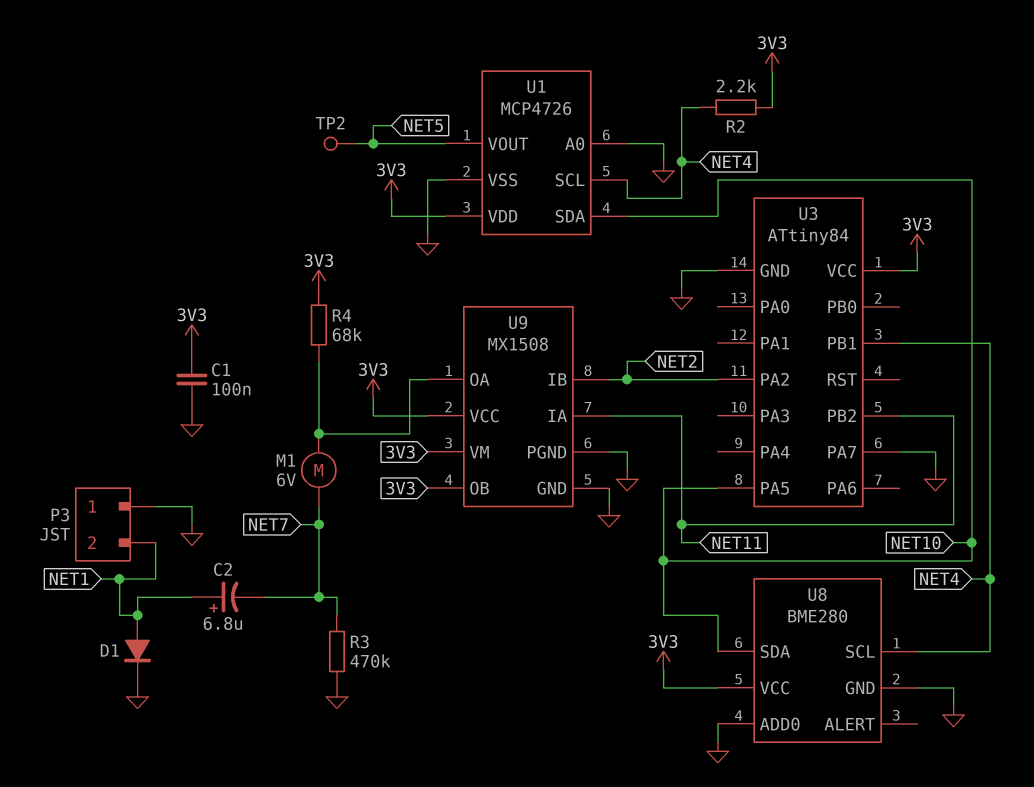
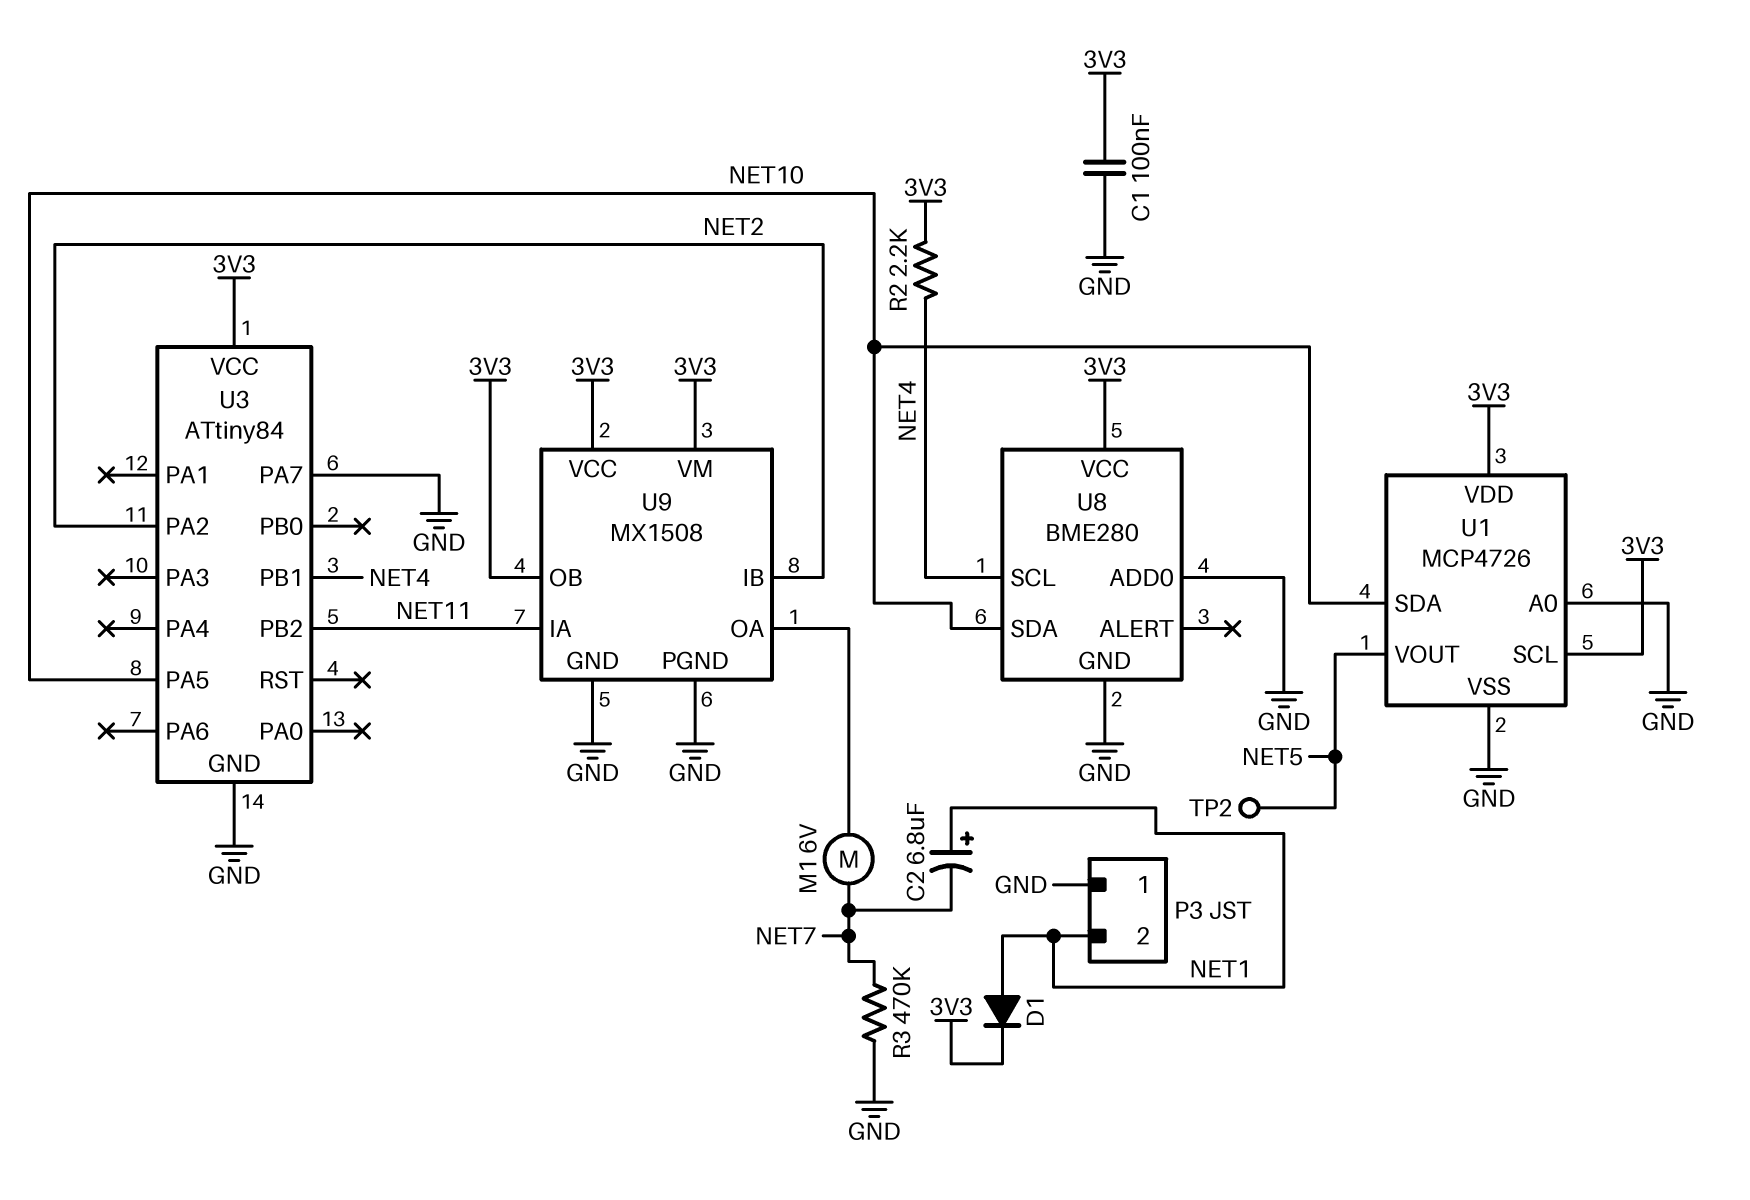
D1: diode (A NET1, K GND) -> diode (A NET1, K 3V3)
R4: 68k (3V3, U9/OA) -> none
U1 pin SCL: NET4 -> 3V3

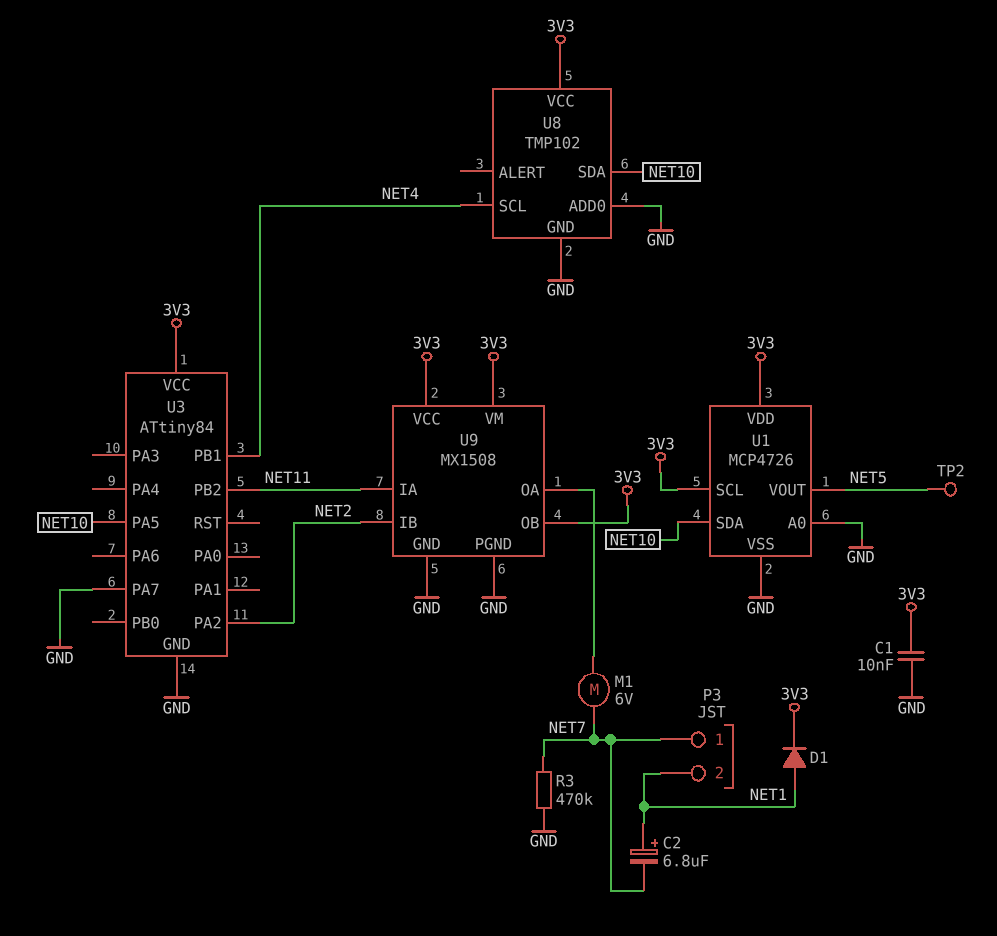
C1: 100nF (3V3, GND) -> 10nF (3V3, GND)
P3 pin 1: GND -> NET7
R2: 2.2k (3V3, NET4) -> none
U8: BME280 -> TMP102

